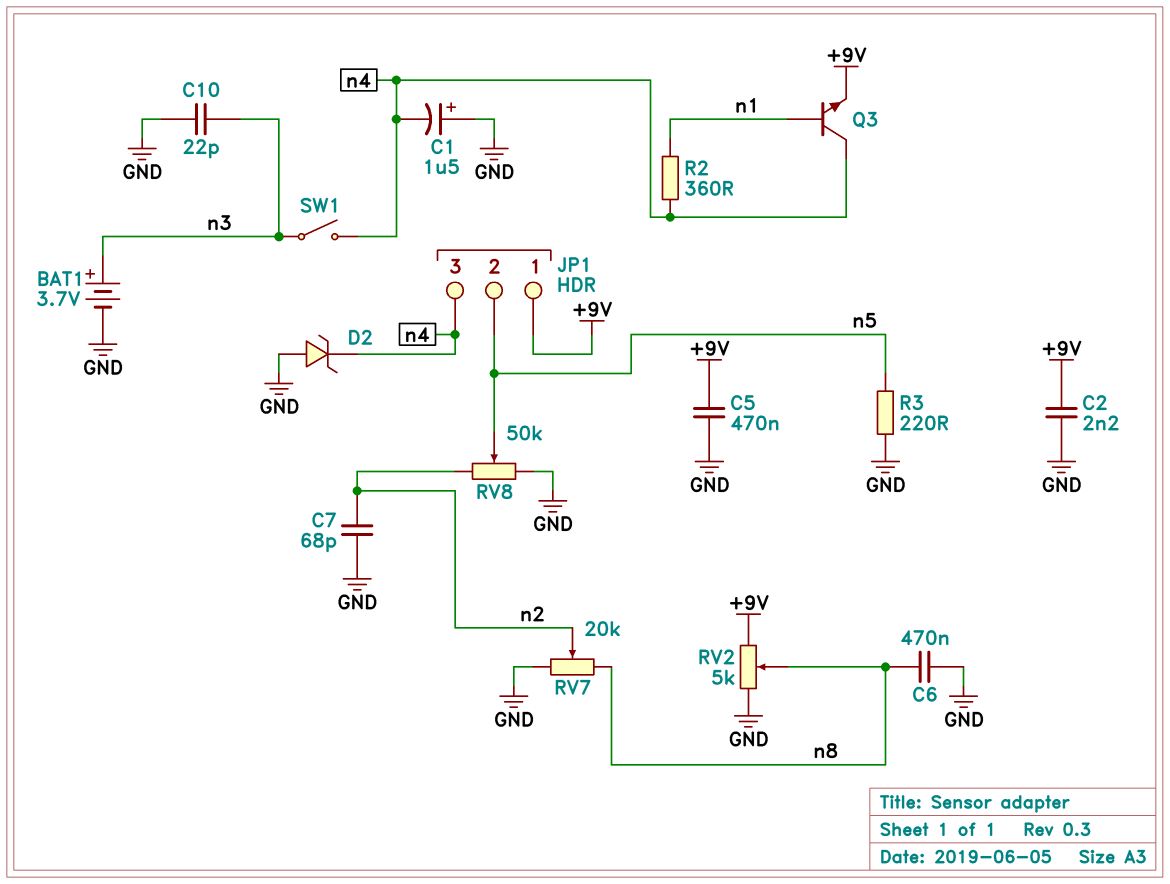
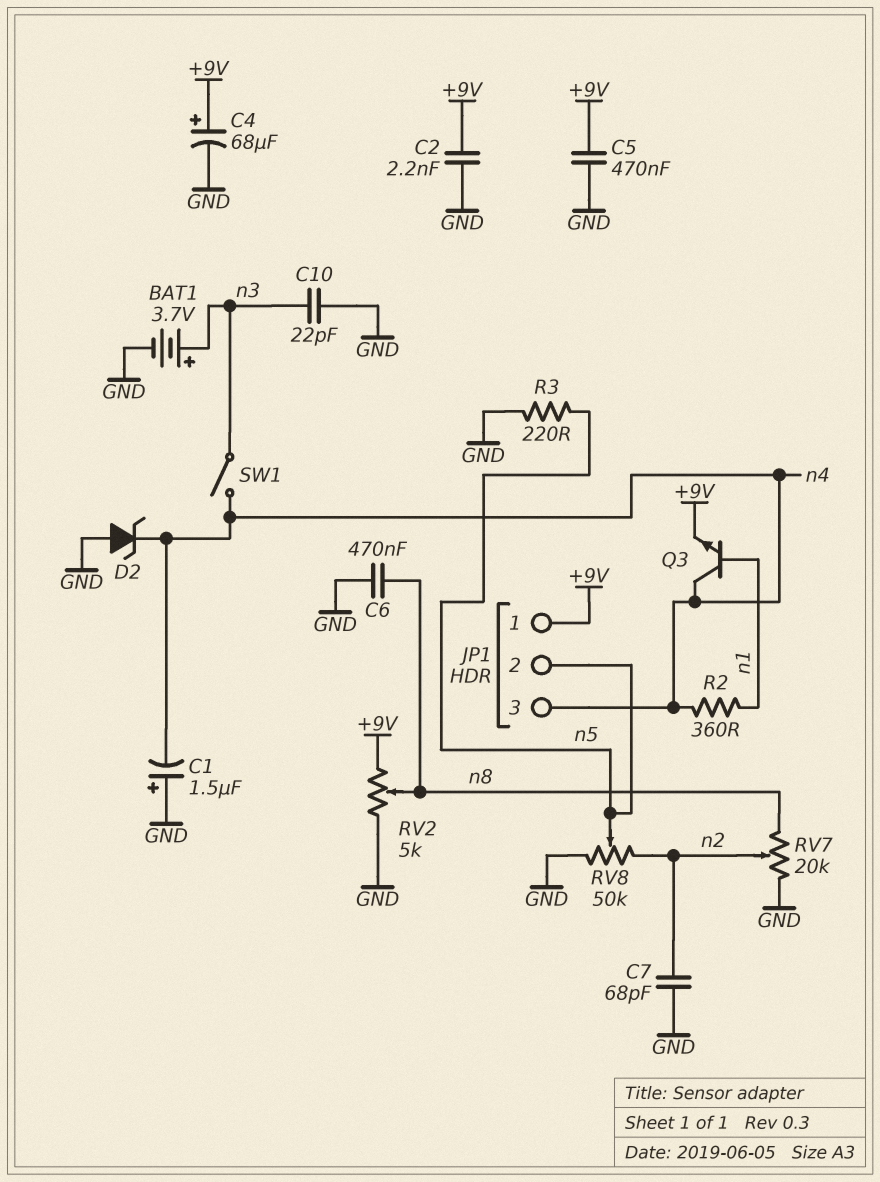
C4: none -> 68uF (plus +9V, minus GND)

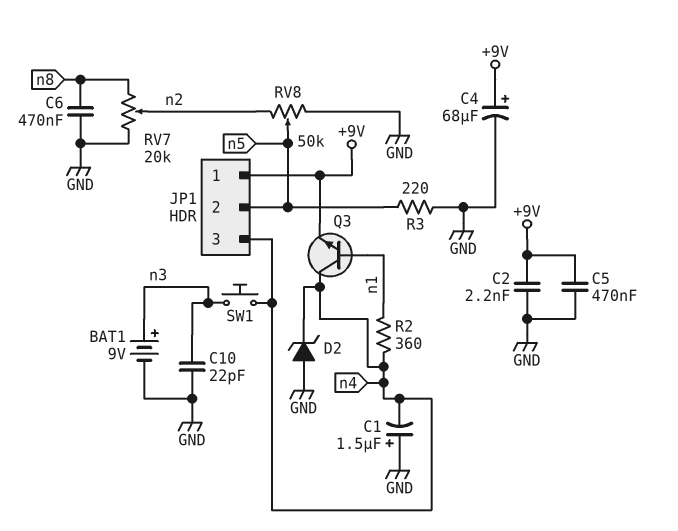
BAT1: 3.7V (plus n3, minus GND) -> 9V (plus n3, minus GND)
C7: 68pF (GND, n2) -> none
RV2: 5k (+9V, GND, wiper n8) -> none
SW1: switch (n3, n4) -> button (n3, n4)

